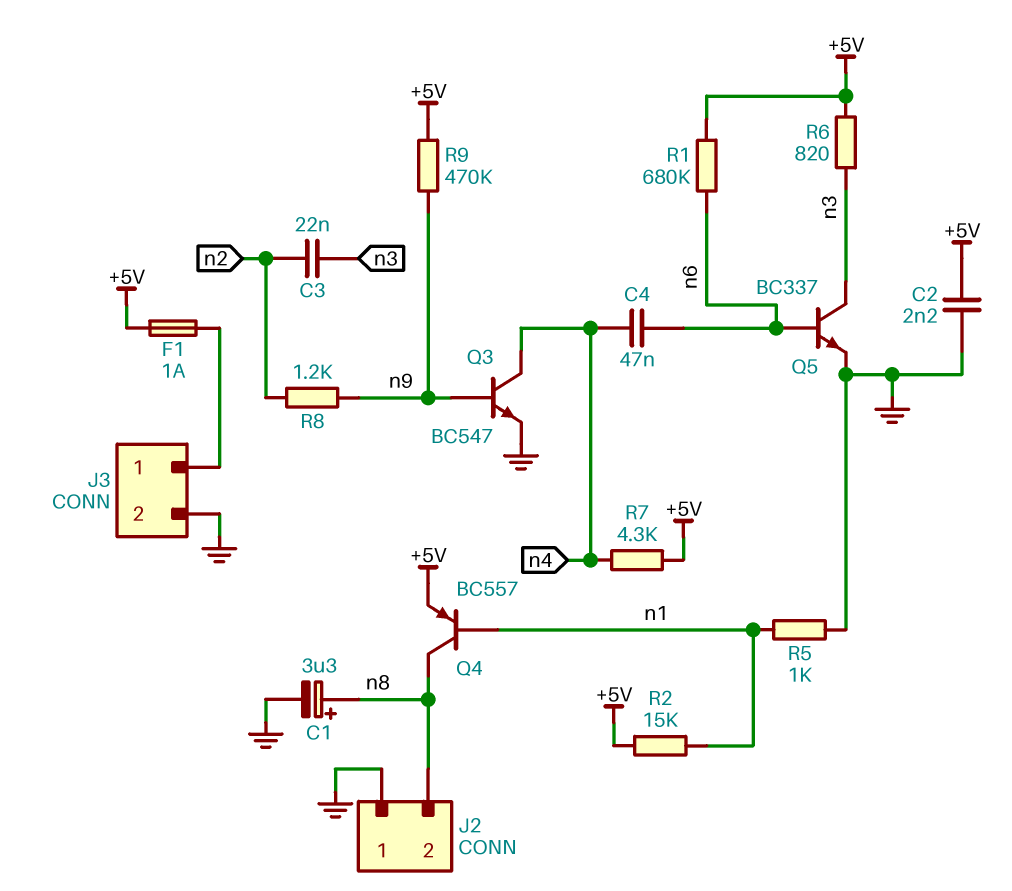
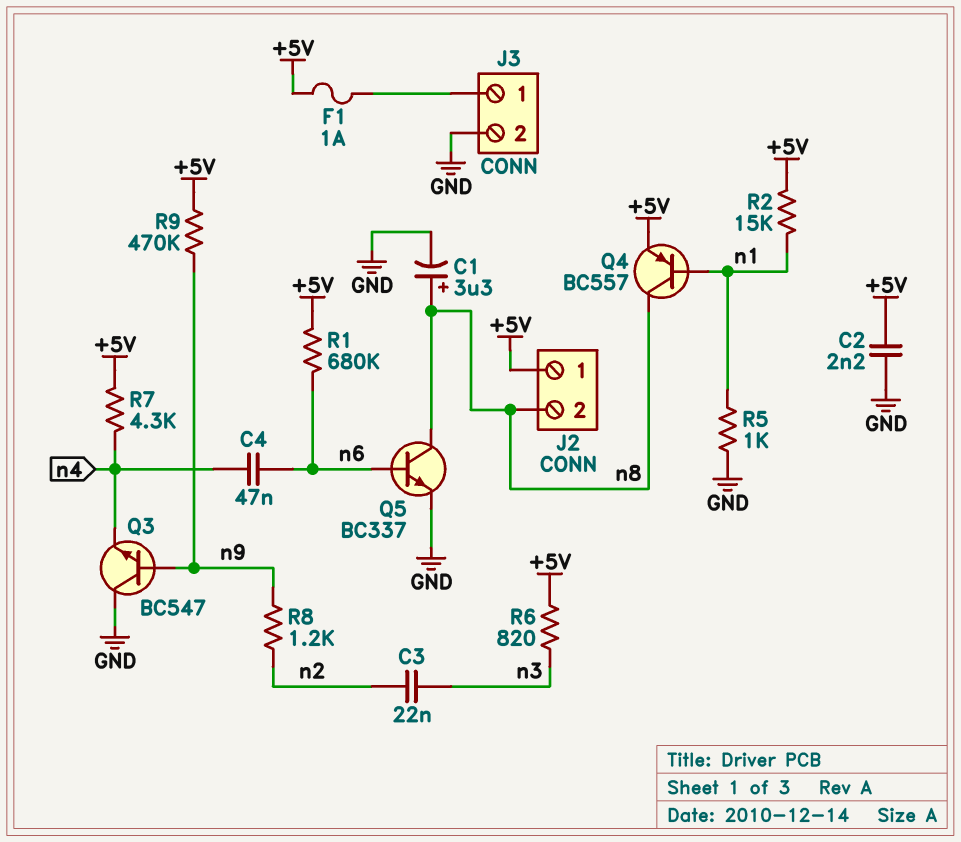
J2 pin 1: GND -> +5V
Q3: NPN BC547 (B n9, C n4, E GND) -> NPN BC547 (B n9, C GND, E n4)
Q5: NPN BC337 (B n6, C n3, E GND) -> NPN BC337 (B n6, C n8, E GND)

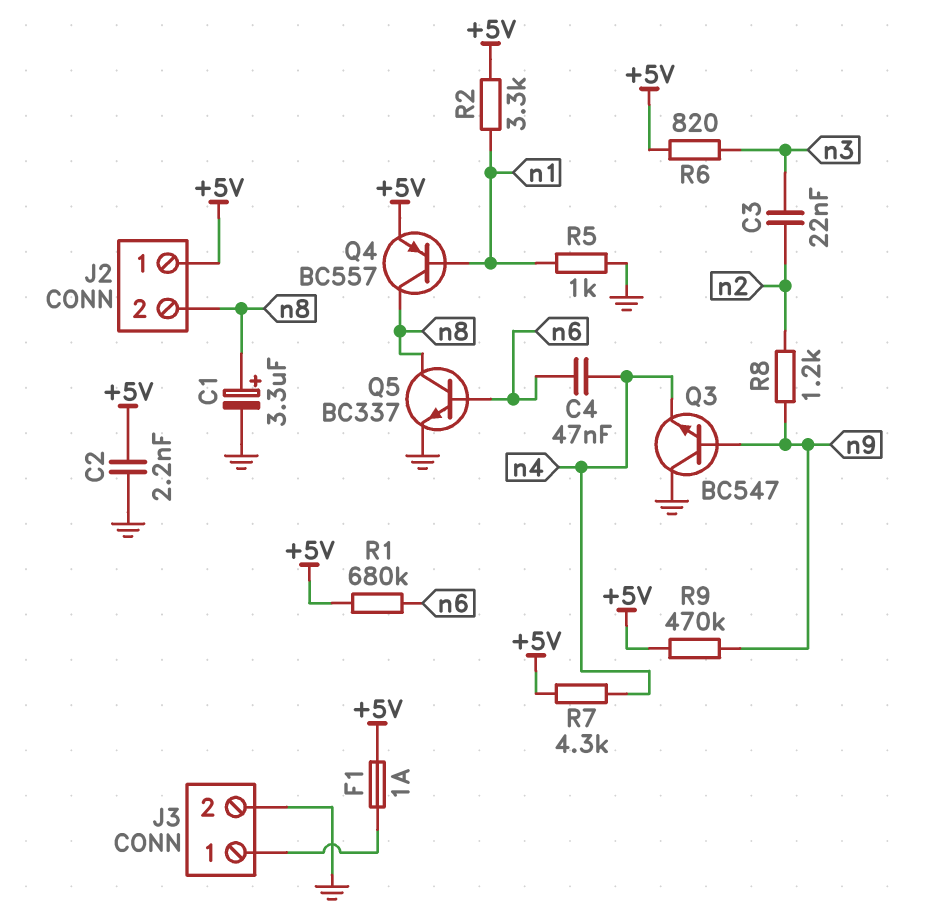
R2: 15k (+5V, n1) -> 3.3k (+5V, n1)

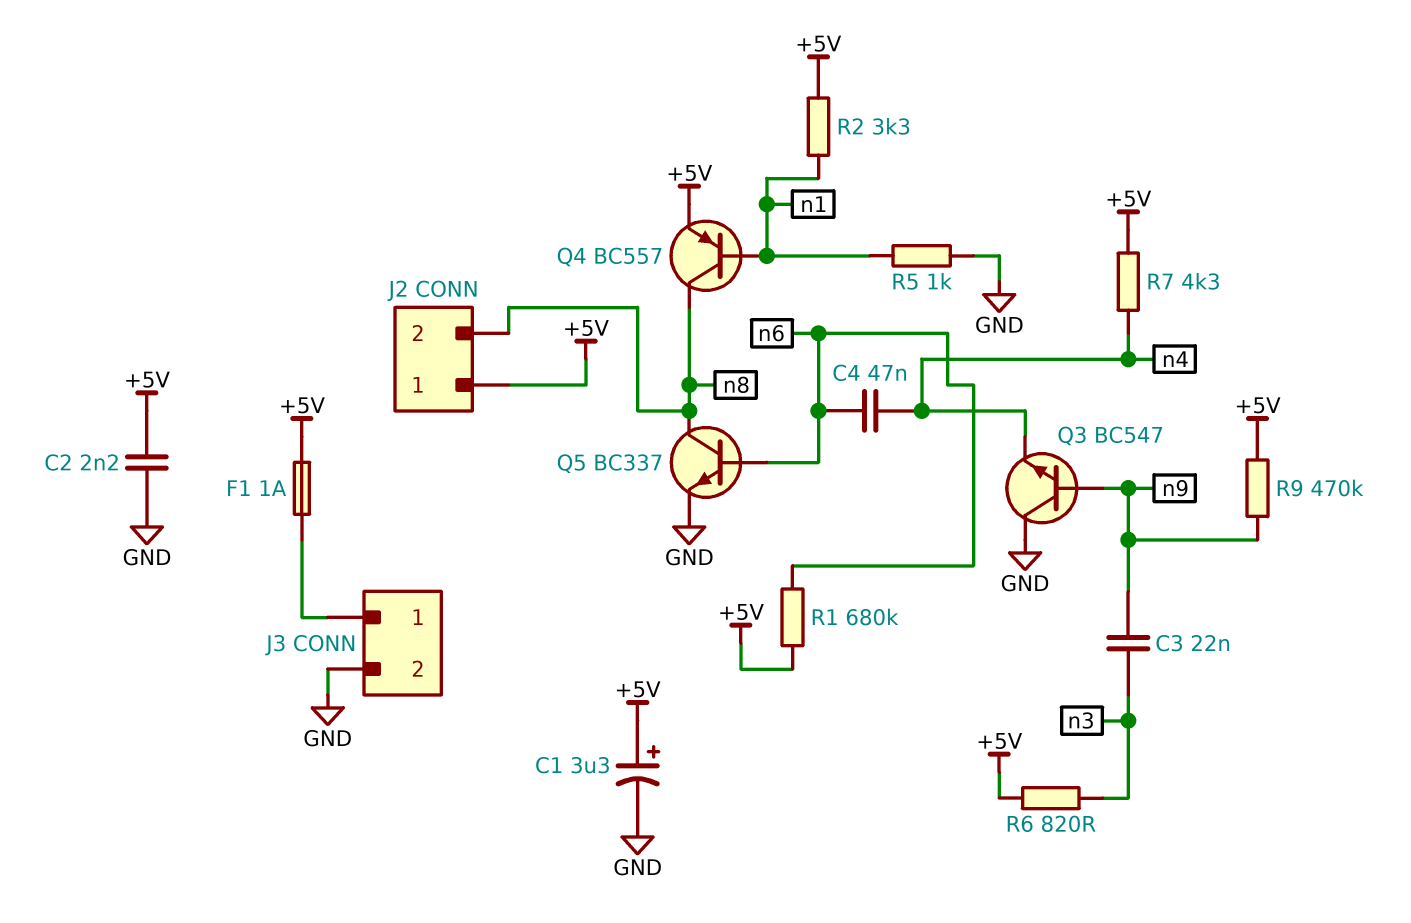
C1: 3.3uF (plus n8, minus GND) -> 3.3uF (plus +5V, minus GND)
C3: 22nF (n2, n3) -> 22nF (n3, n9)
R8: 1.2k (n2, n9) -> none

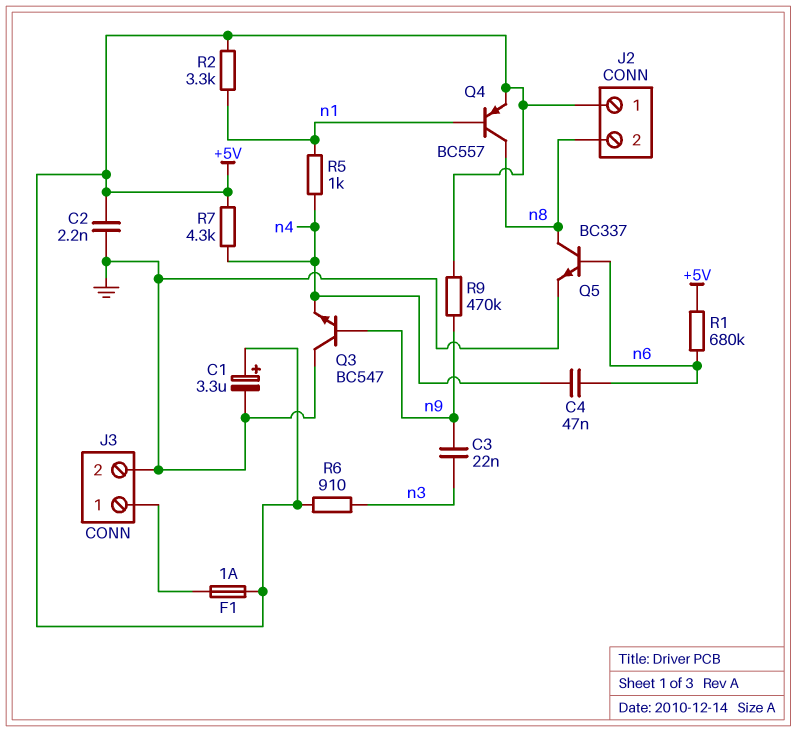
R5: 1k (GND, n1) -> 1k (n1, n4)
R6: 820 (+5V, n3) -> 910 (+5V, n3)

